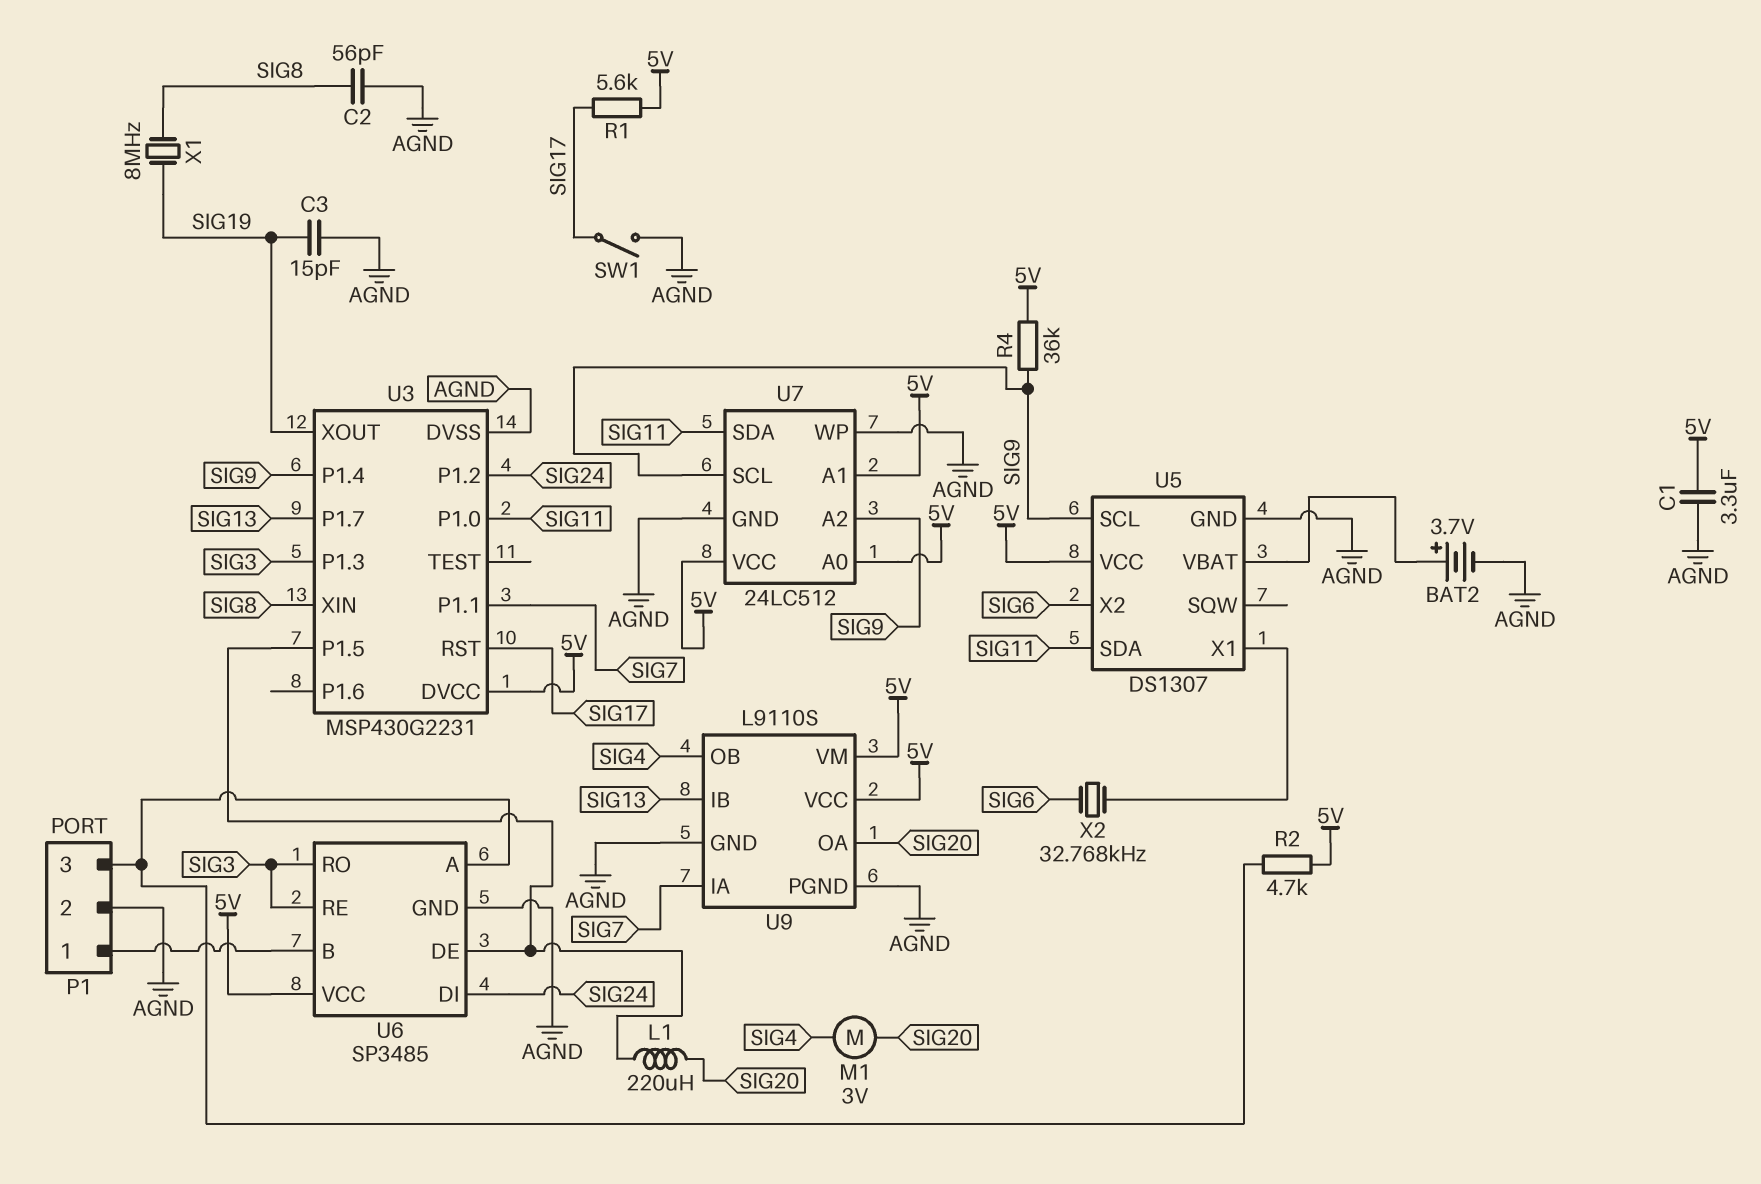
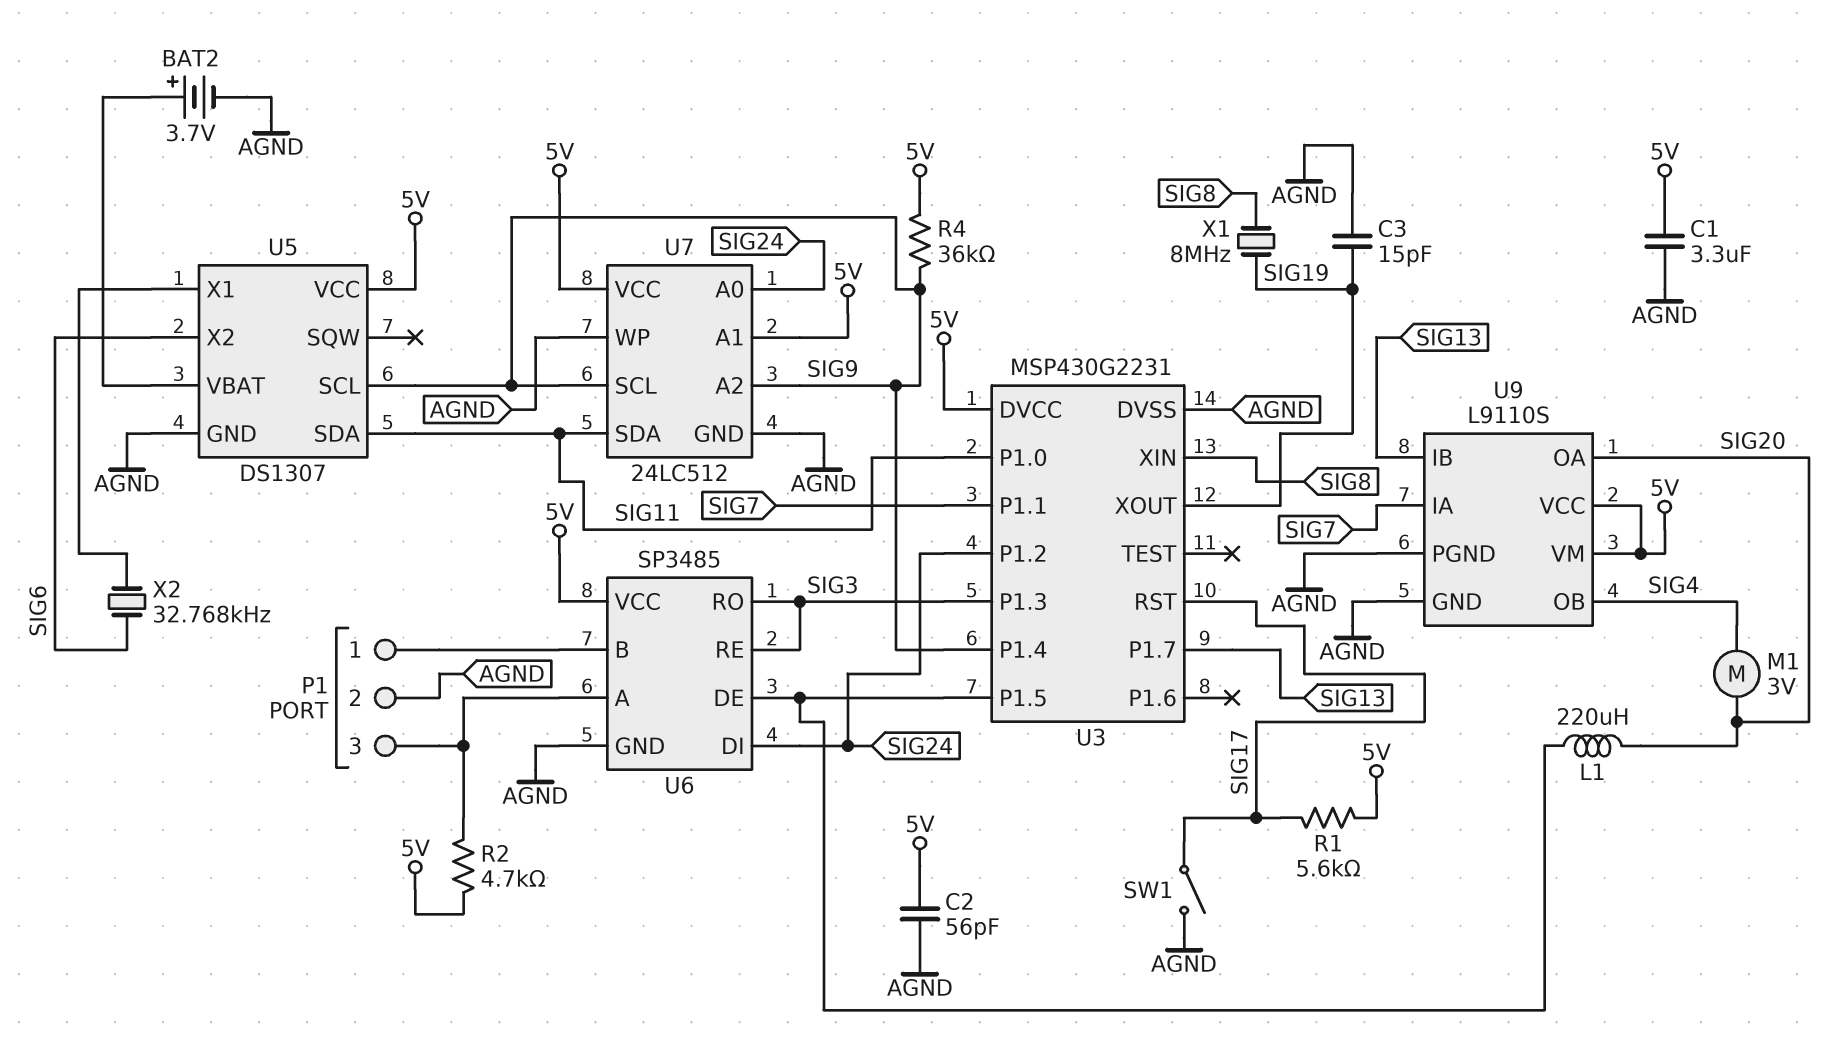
C2: 56pF (AGND, SIG8) -> 56pF (5V, AGND)
U7 pin A0: 5V -> SIG24

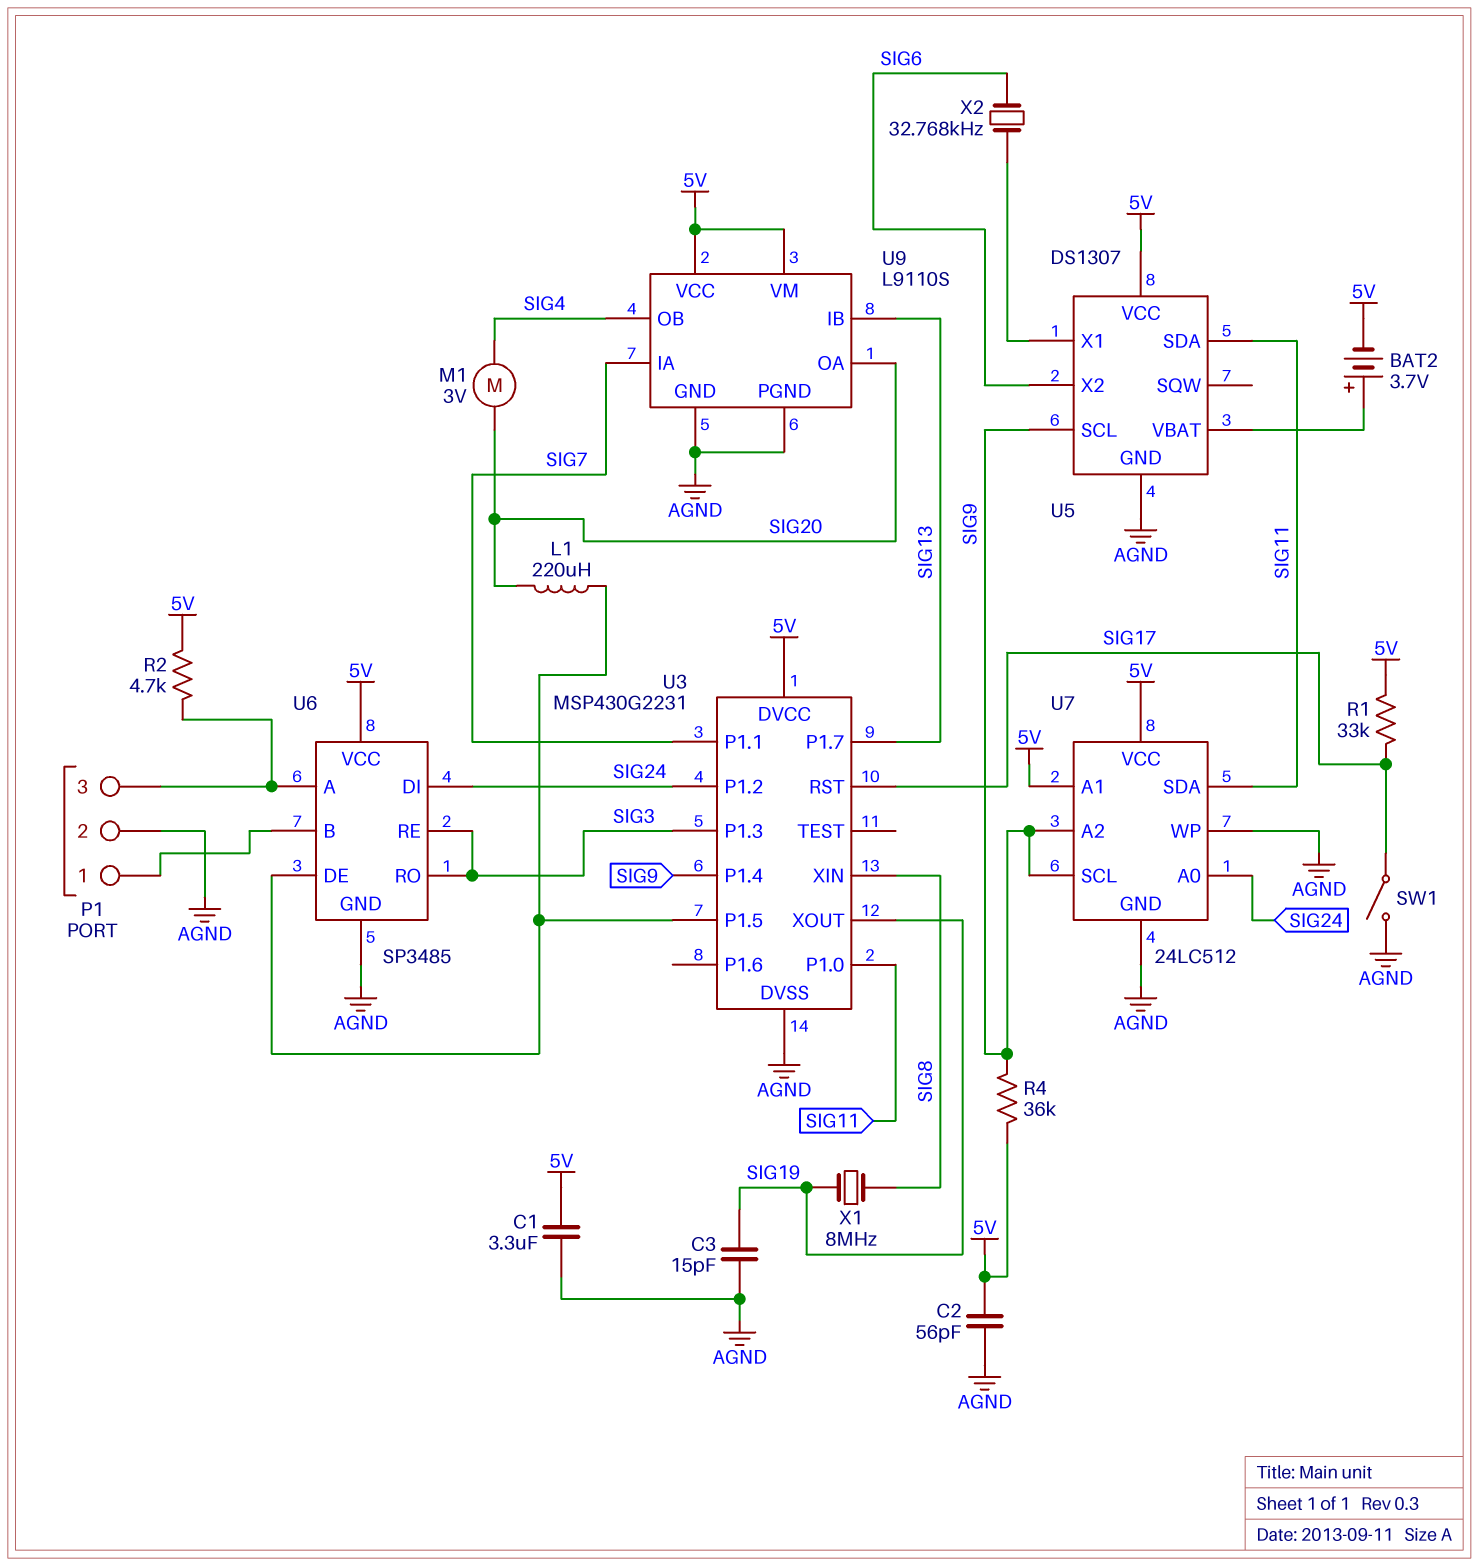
BAT2: 3.7V (plus U5/VBAT, minus AGND) -> 3.7V (plus U5/VBAT, minus 5V)
R1: 5.6k (5V, SIG17) -> 33k (5V, SIG17)

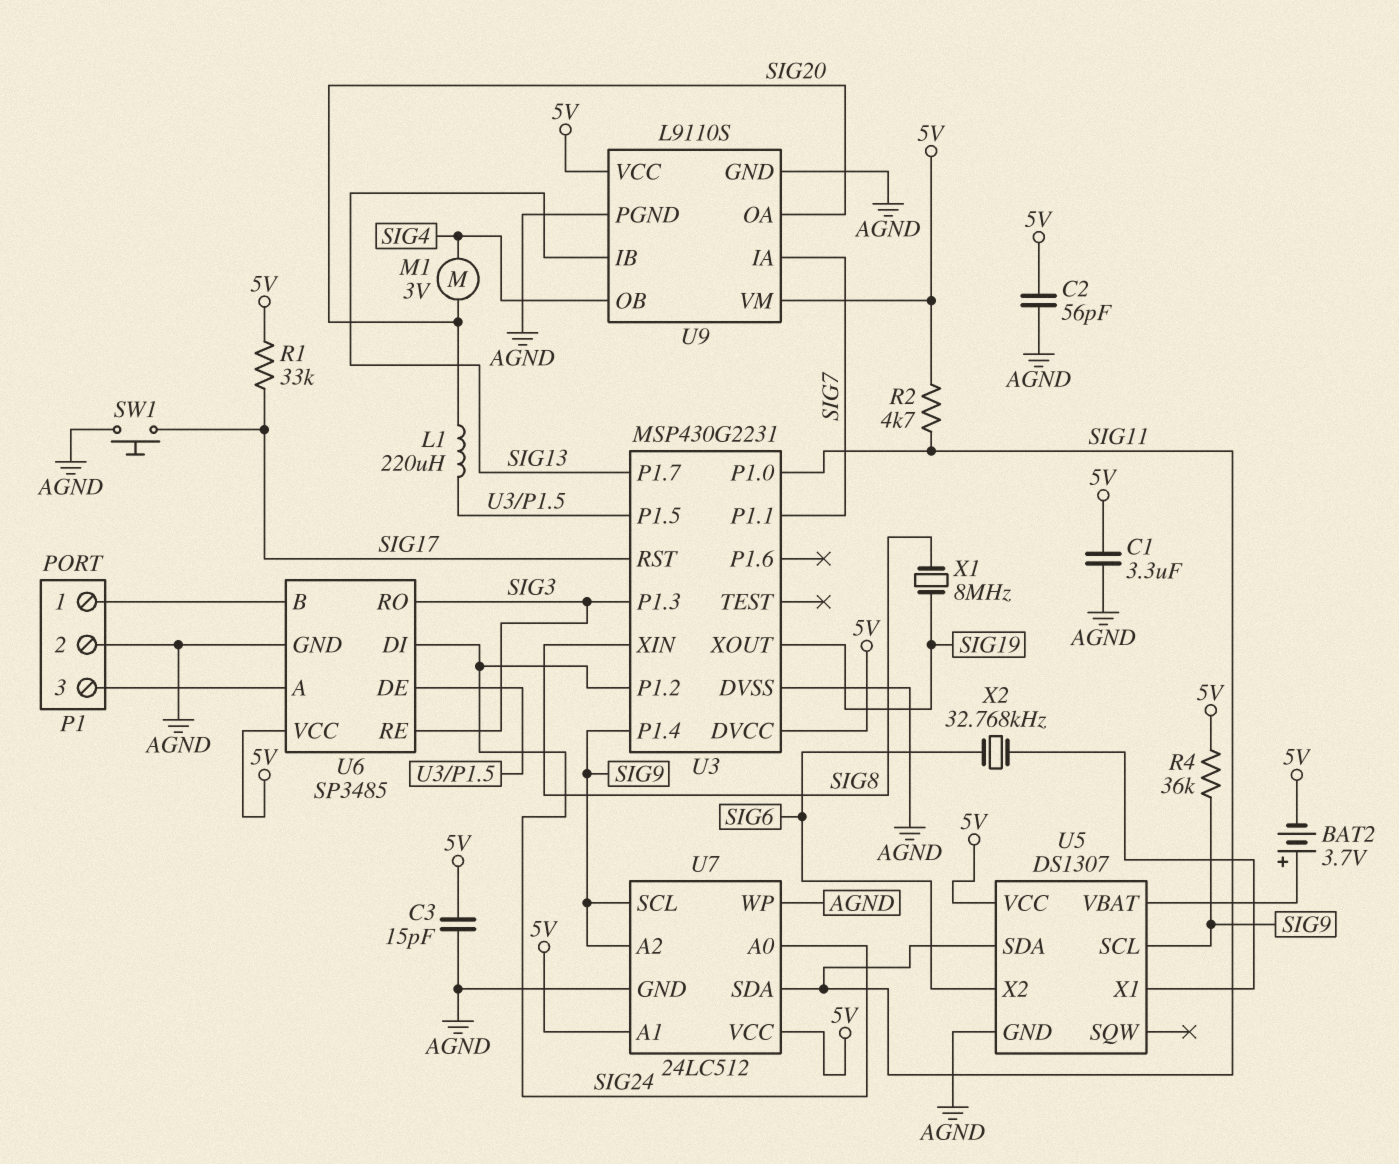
C3: 15pF (AGND, SIG19) -> 15pF (5V, AGND)
R2: 4.7k (5V, P1/3) -> 4.7k (5V, SIG11)
SW1: switch (AGND, SIG17) -> button (AGND, SIG17)

